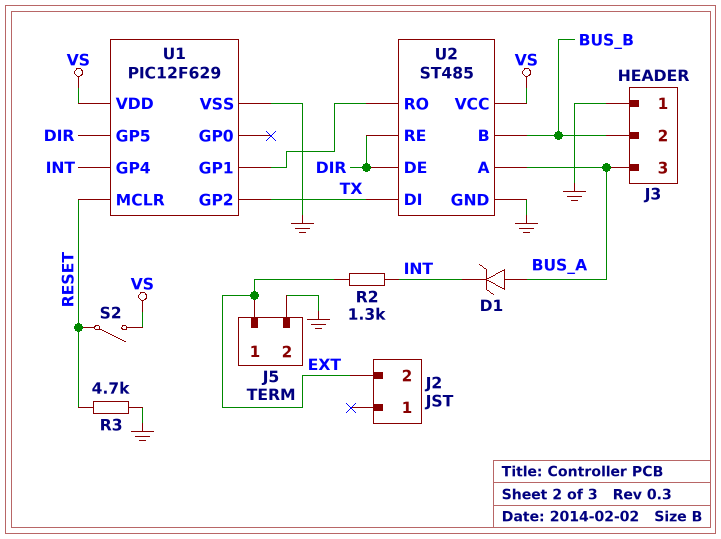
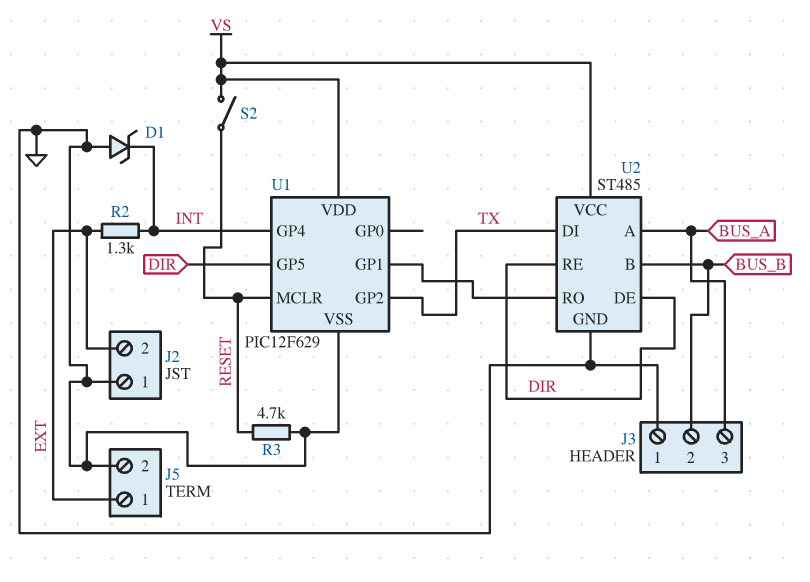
D1: zener (A BUS_A, K INT) -> zener (A GND, K INT)
J2 pin 1: none -> GND

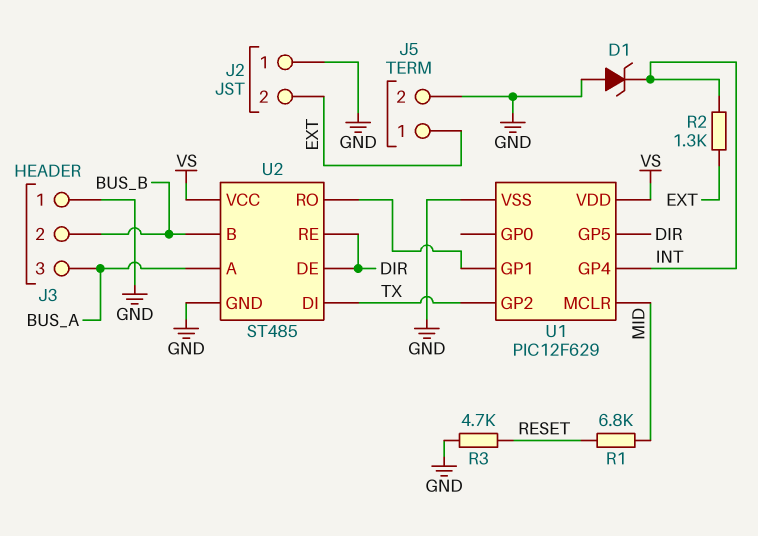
R1: none -> 6.8k (MID, RESET)
S2: switch (RESET, VS) -> none
U1 pin MCLR: RESET -> MID

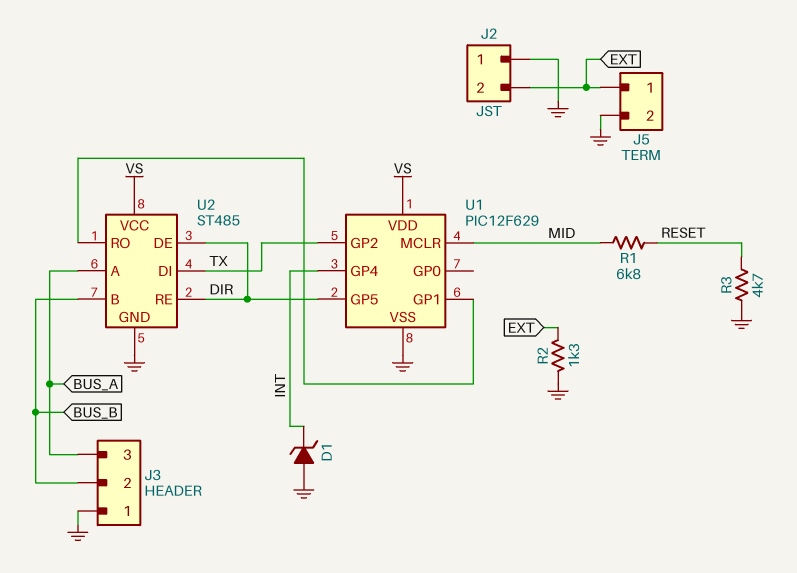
R2: 1.3k (EXT, INT) -> 1.3k (EXT, GND)

